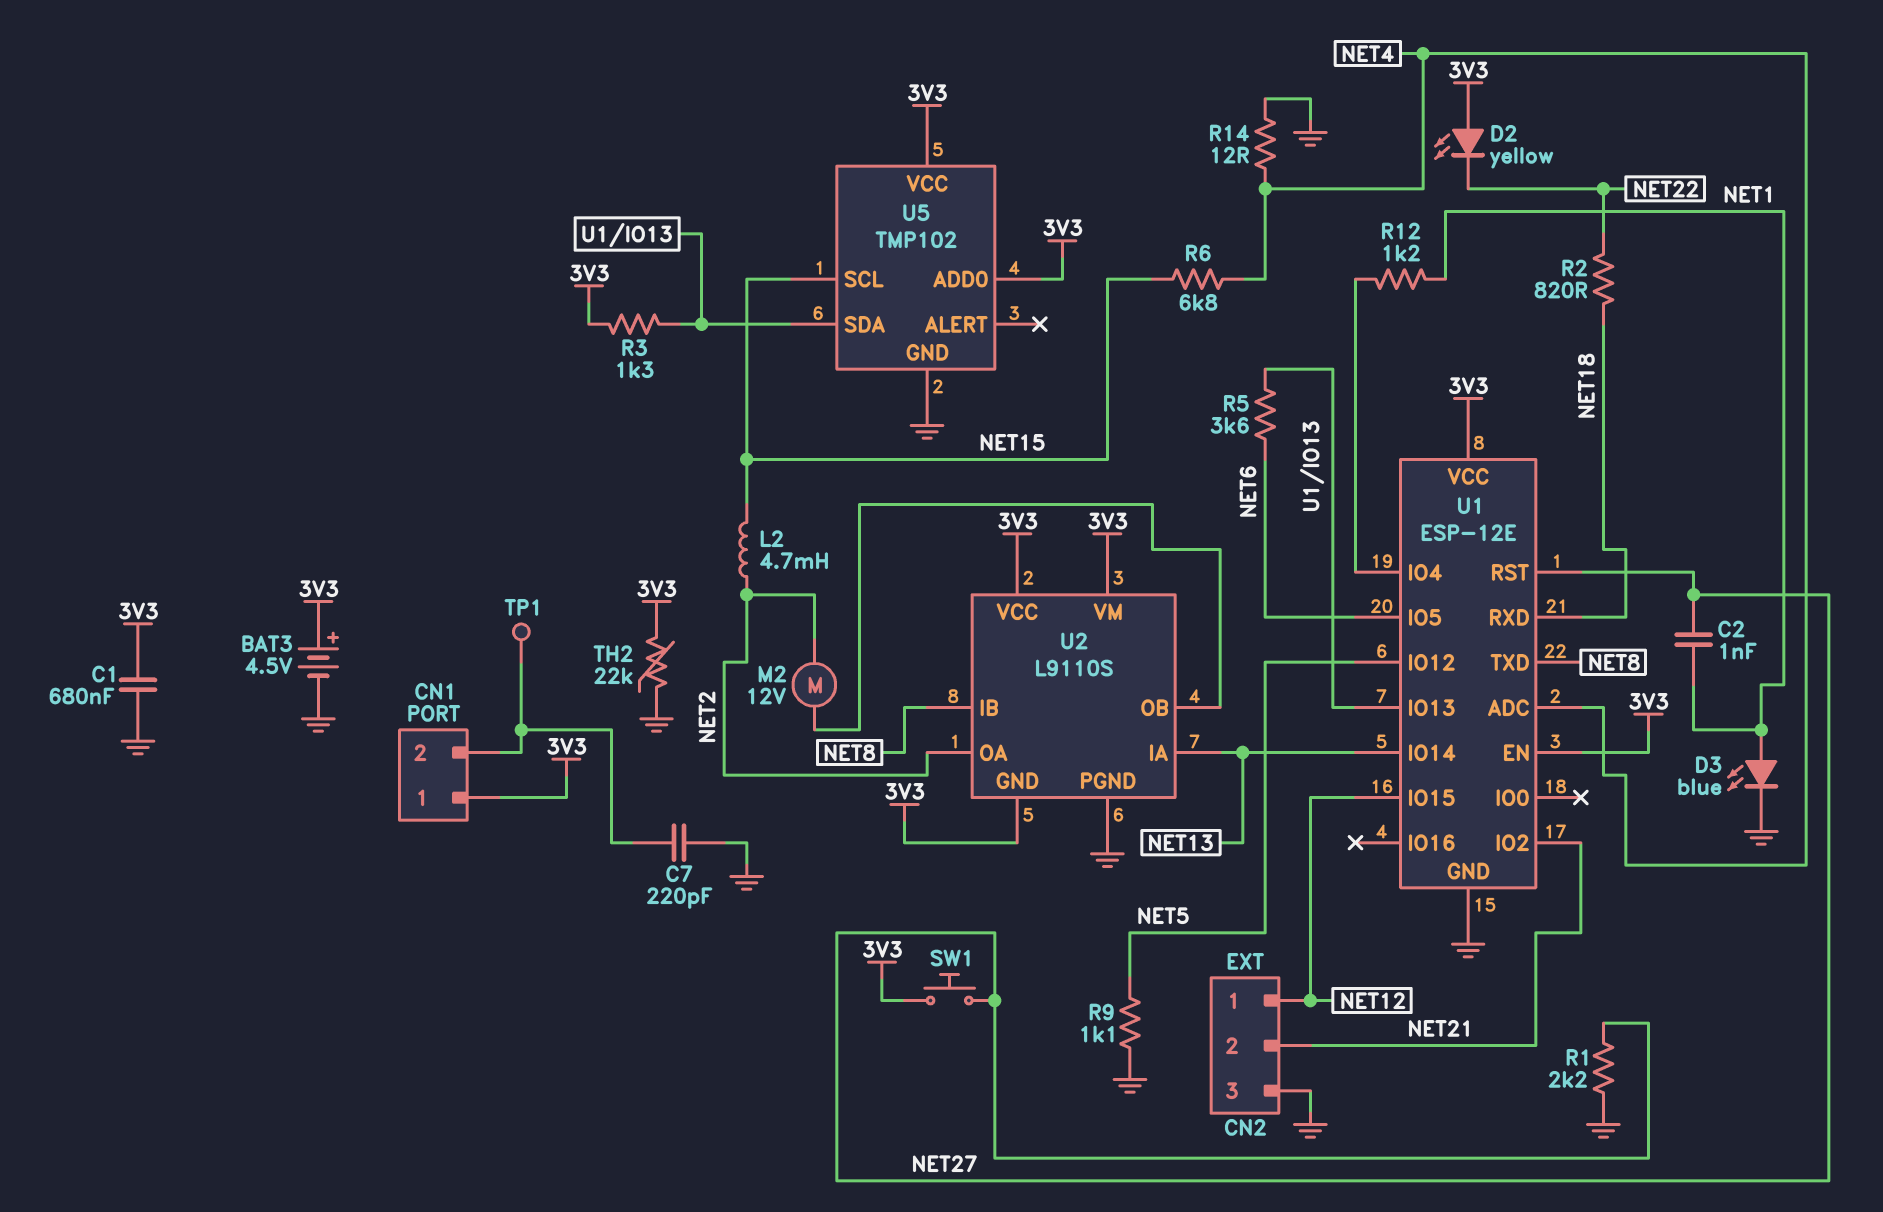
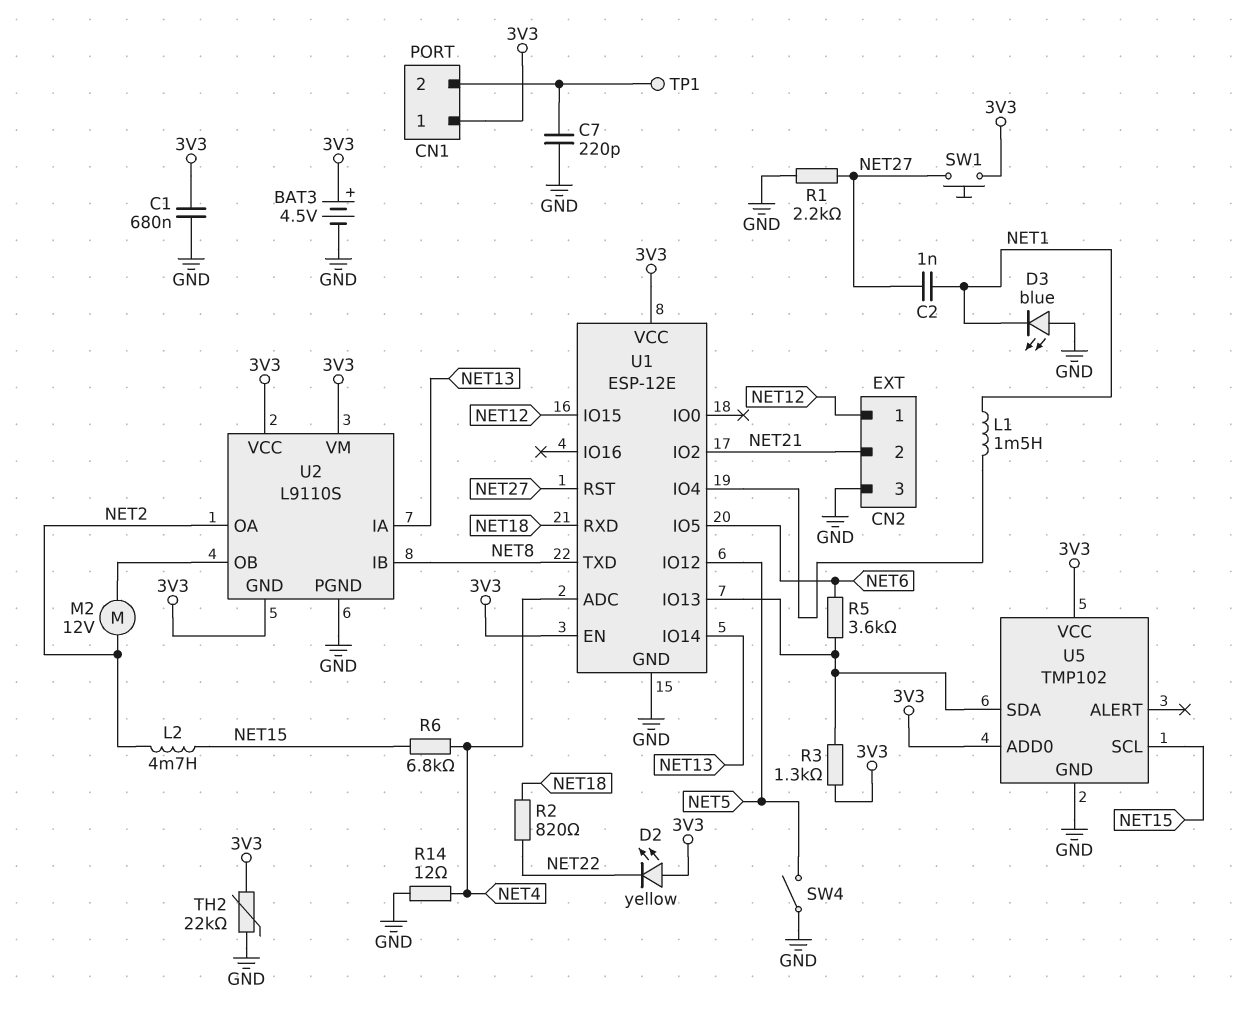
D3: LED blue (A NET1, K GND) -> LED blue (A GND, K NET1)
L1: none -> 1.5mH (NET1, U1/IO4)
R9: 1.1k (GND, NET5) -> none
R12: 1.2k (NET1, U1/IO4) -> none
SW4: none -> switch (GND, NET5)

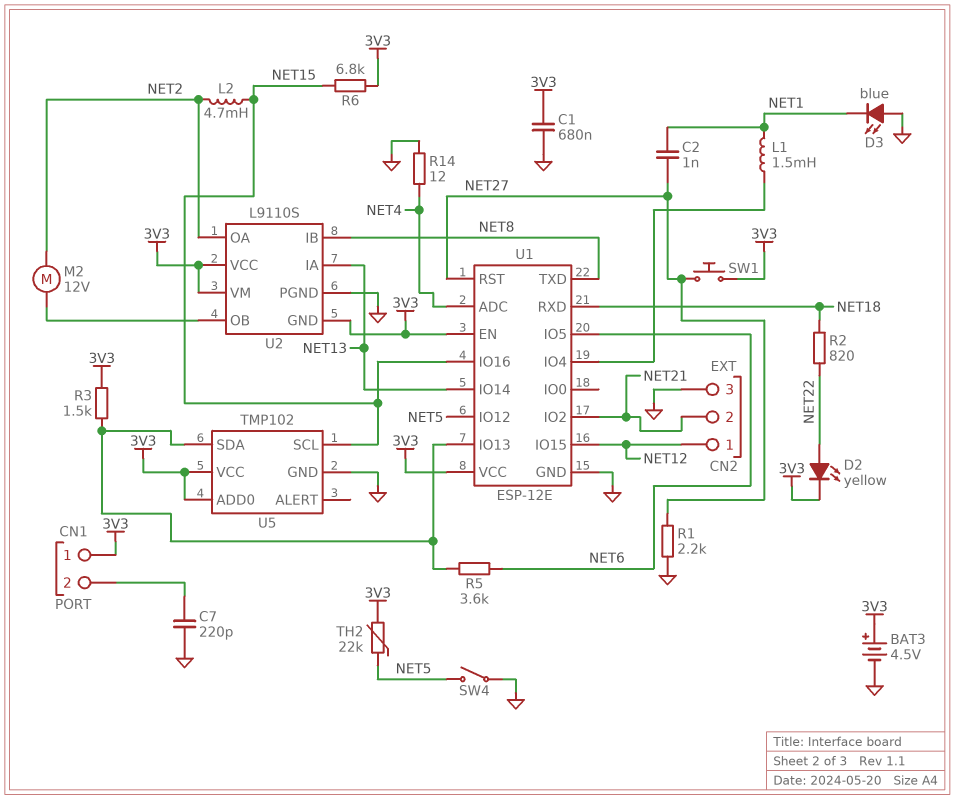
D2: LED yellow (A 3V3, K NET22) -> LED yellow (A NET22, K 3V3)
R3: 1.3k (3V3, U1/IO13) -> 1.5k (3V3, U1/IO13)
R6: 6.8k (NET4, NET15) -> 6.8k (3V3, NET15)
TH2: 22k (3V3, GND) -> 22k (3V3, NET5)
TP1: test point (CN1/2) -> none
U1 pin IO16: none -> NET15

